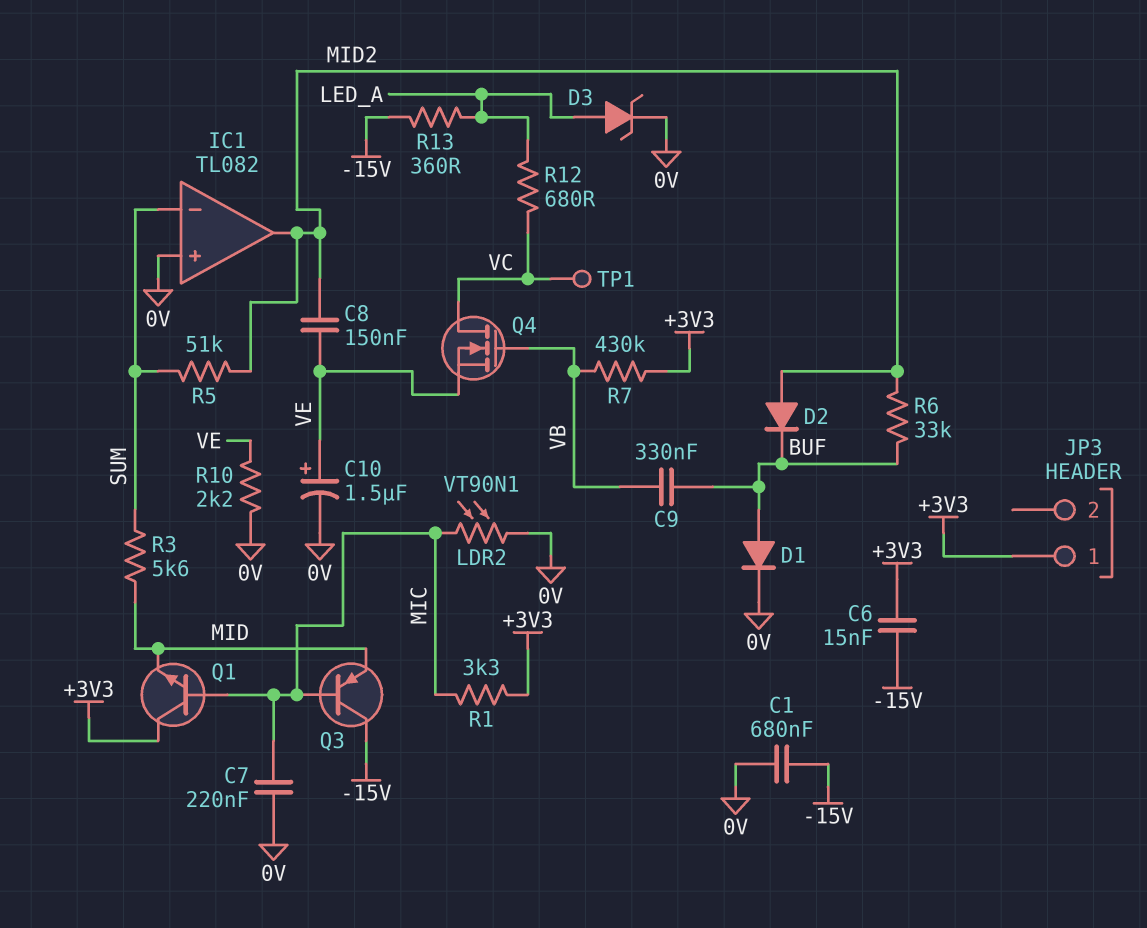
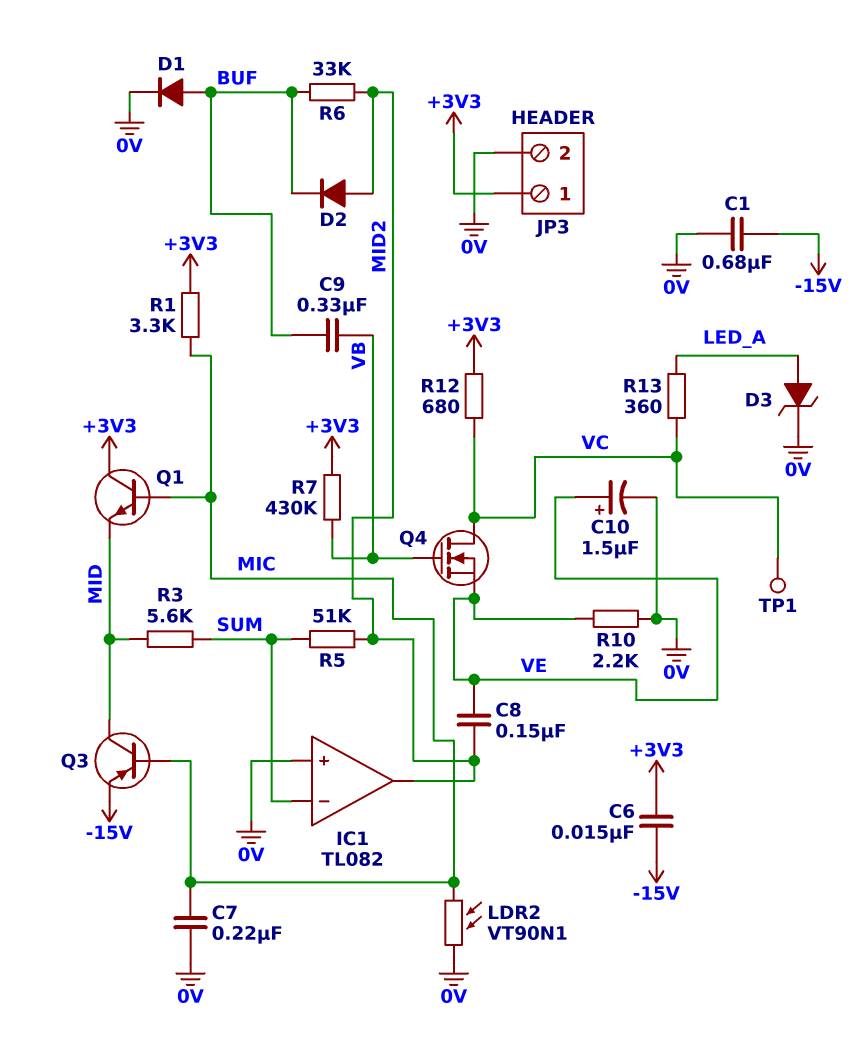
JP3 pin 2: none -> 0V
Q3: PNP (B MIC, C -15V, E MID) -> PNP (B MIC, C MID, E -15V)
R12: 680 (LED_A, VC) -> 680 (+3V3, VC)
R13: 360 (-15V, LED_A) -> 360 (LED_A, VC)

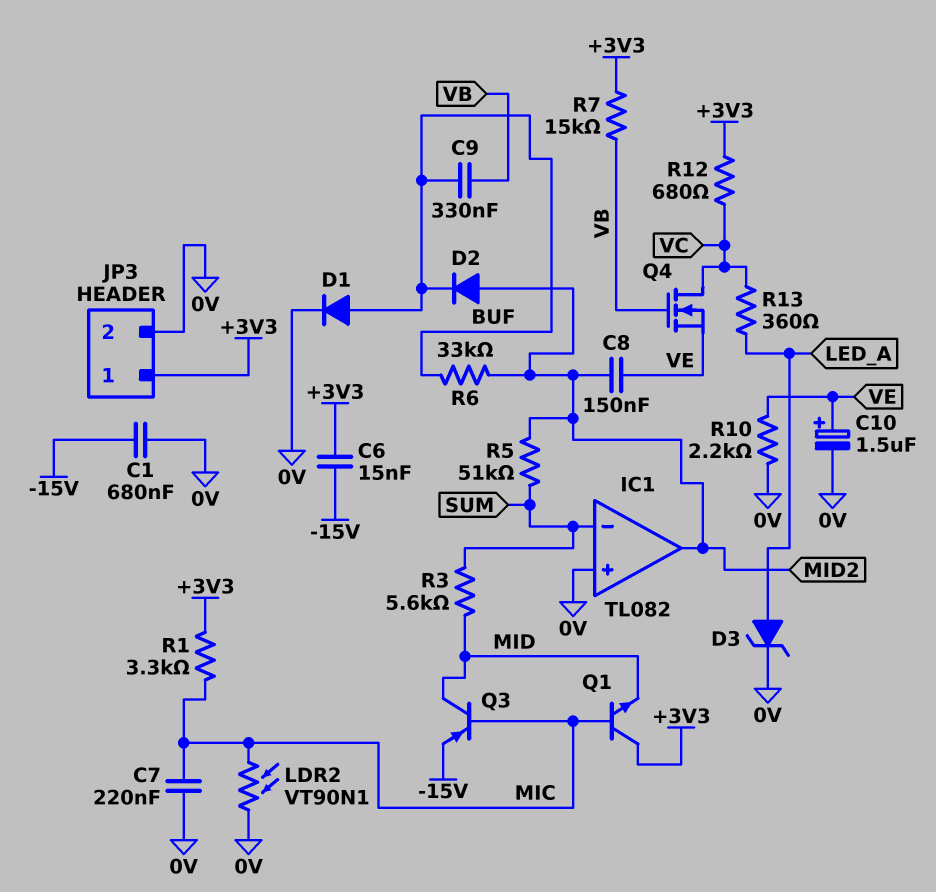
R7: 430k (+3V3, VB) -> 15k (+3V3, VB)
TP1: test point (VC) -> none

